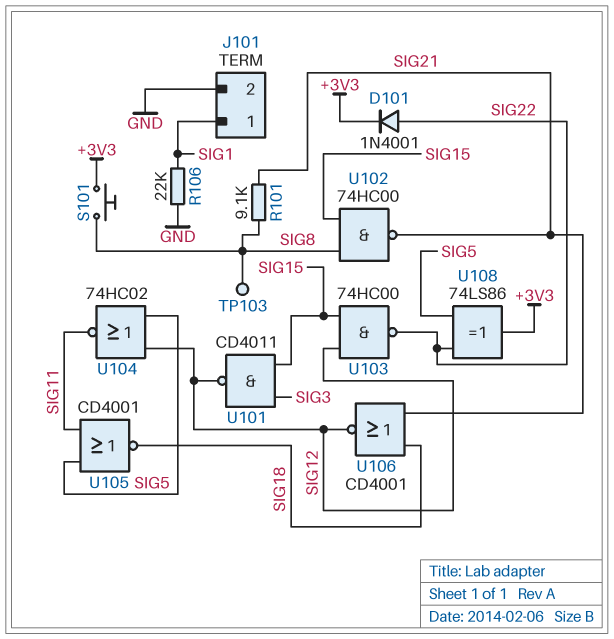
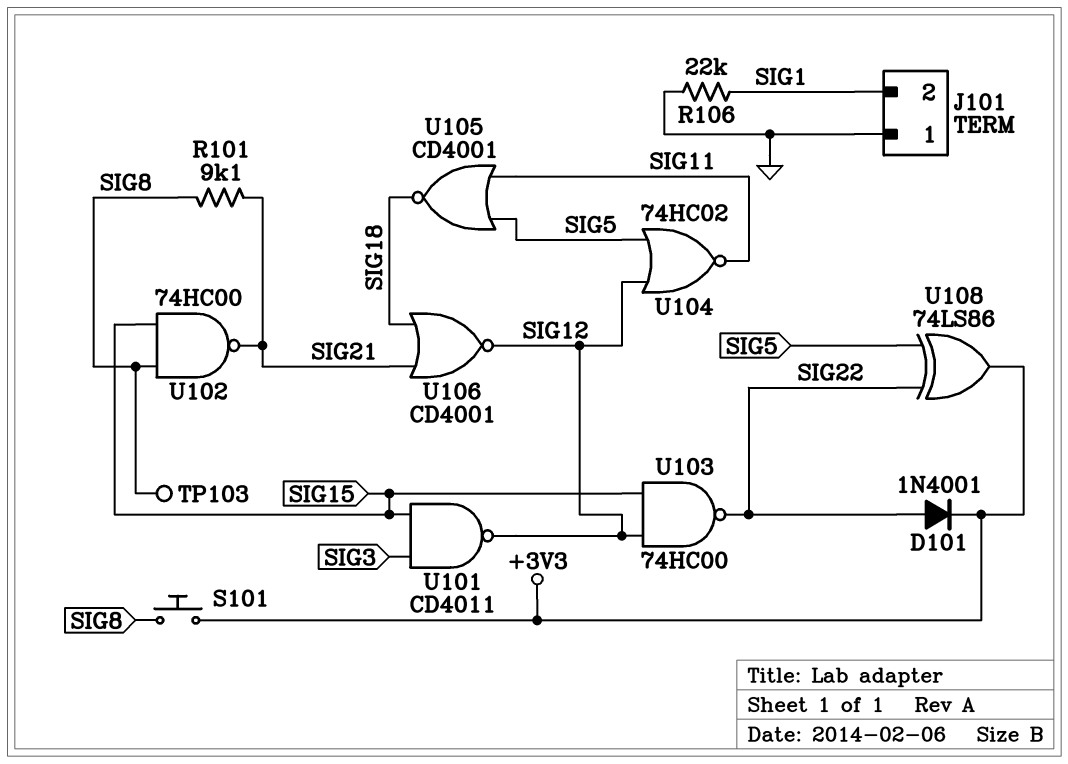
J101 pin 1: SIG1 -> GND
J101 pin 2: GND -> SIG1

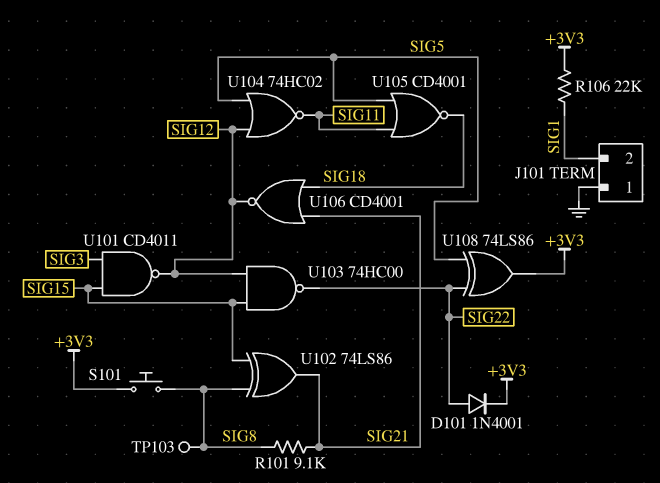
R106: 22k (GND, SIG1) -> 22k (+3V3, SIG1)
U102: NAND 74HC00 (in SIG8, in SIG15, out SIG21) -> XOR 74LS86 (in SIG8, in SIG15, out SIG21)

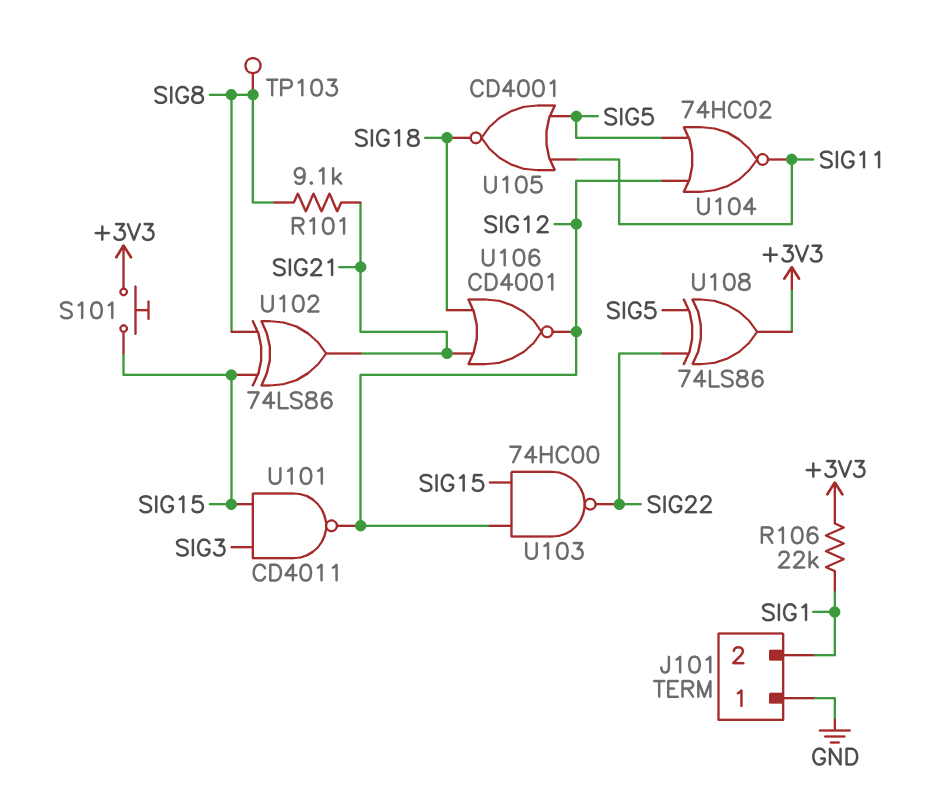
D101: diode 1N4001 (A SIG22, K +3V3) -> none
S101: button (+3V3, SIG8) -> button (+3V3, SIG15)

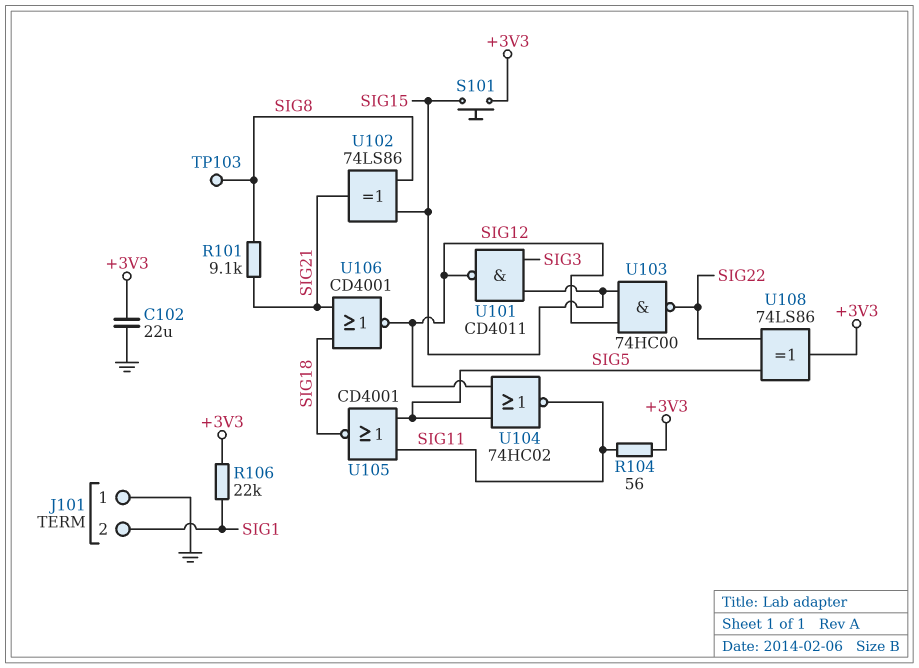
C102: none -> 22uF (+3V3, GND)
R104: none -> 56 (+3V3, SIG11)

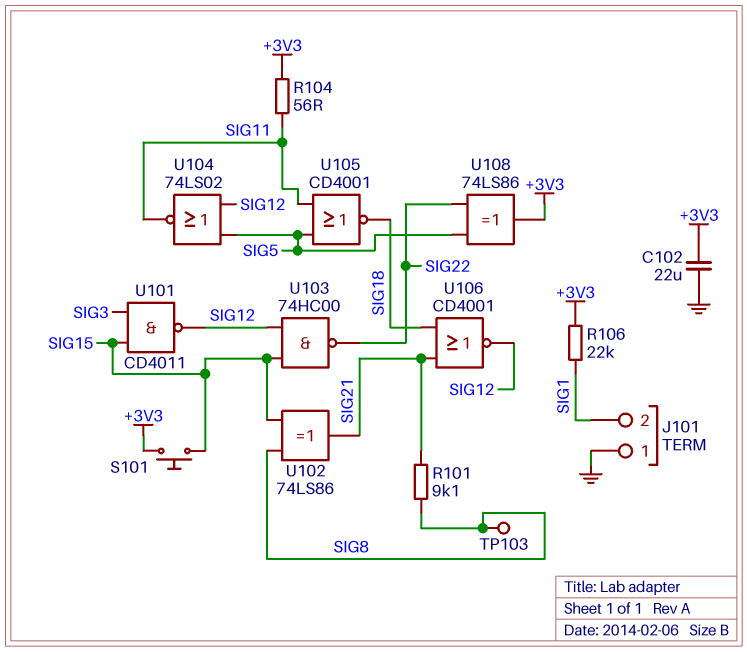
U104: NOR 74HC02 (in SIG5, in SIG12, out SIG11) -> NOR 74LS02 (in SIG5, in SIG12, out SIG11)

